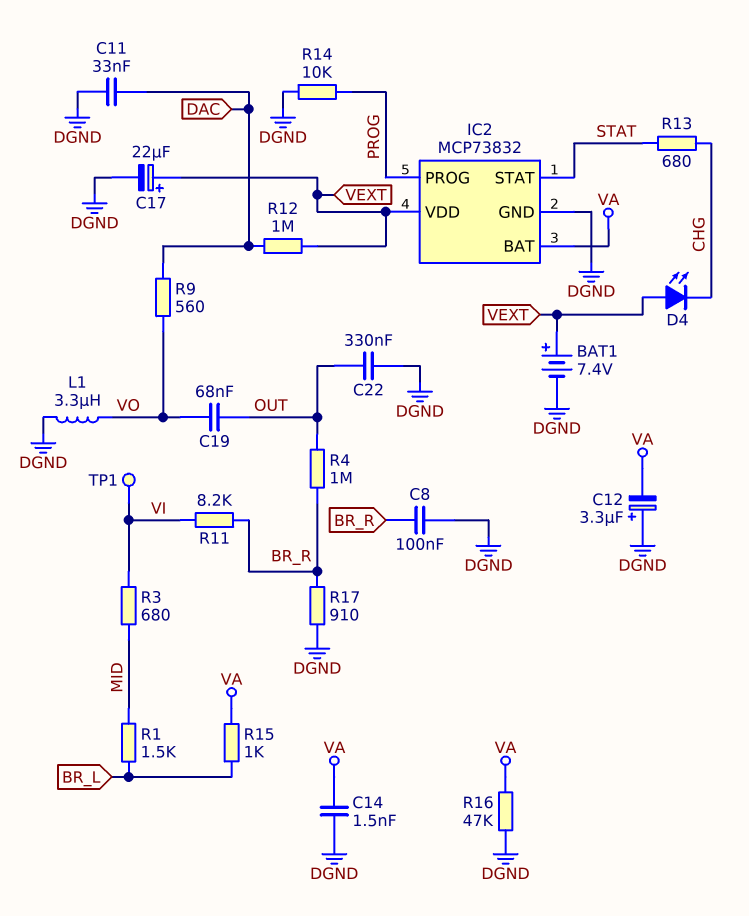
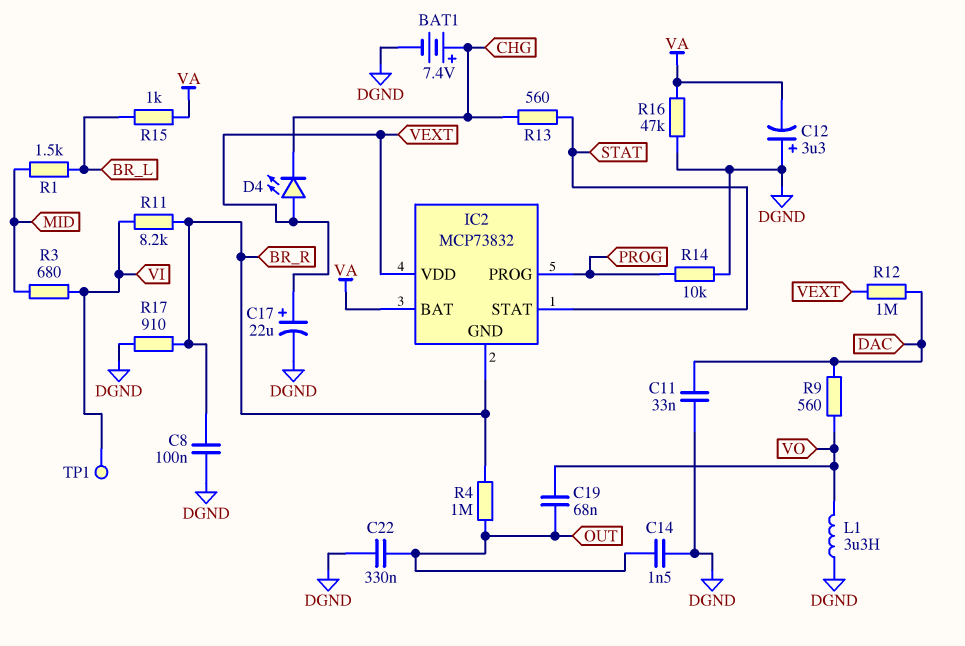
BAT1: 7.4V (plus VEXT, minus DGND) -> 7.4V (plus CHG, minus DGND)
C14: 1.5nF (DGND, VA) -> 1.5nF (DGND, OUT)
IC2 pin GND: DGND -> BR_R
R13: 680 (CHG, STAT) -> 560 (CHG, STAT)

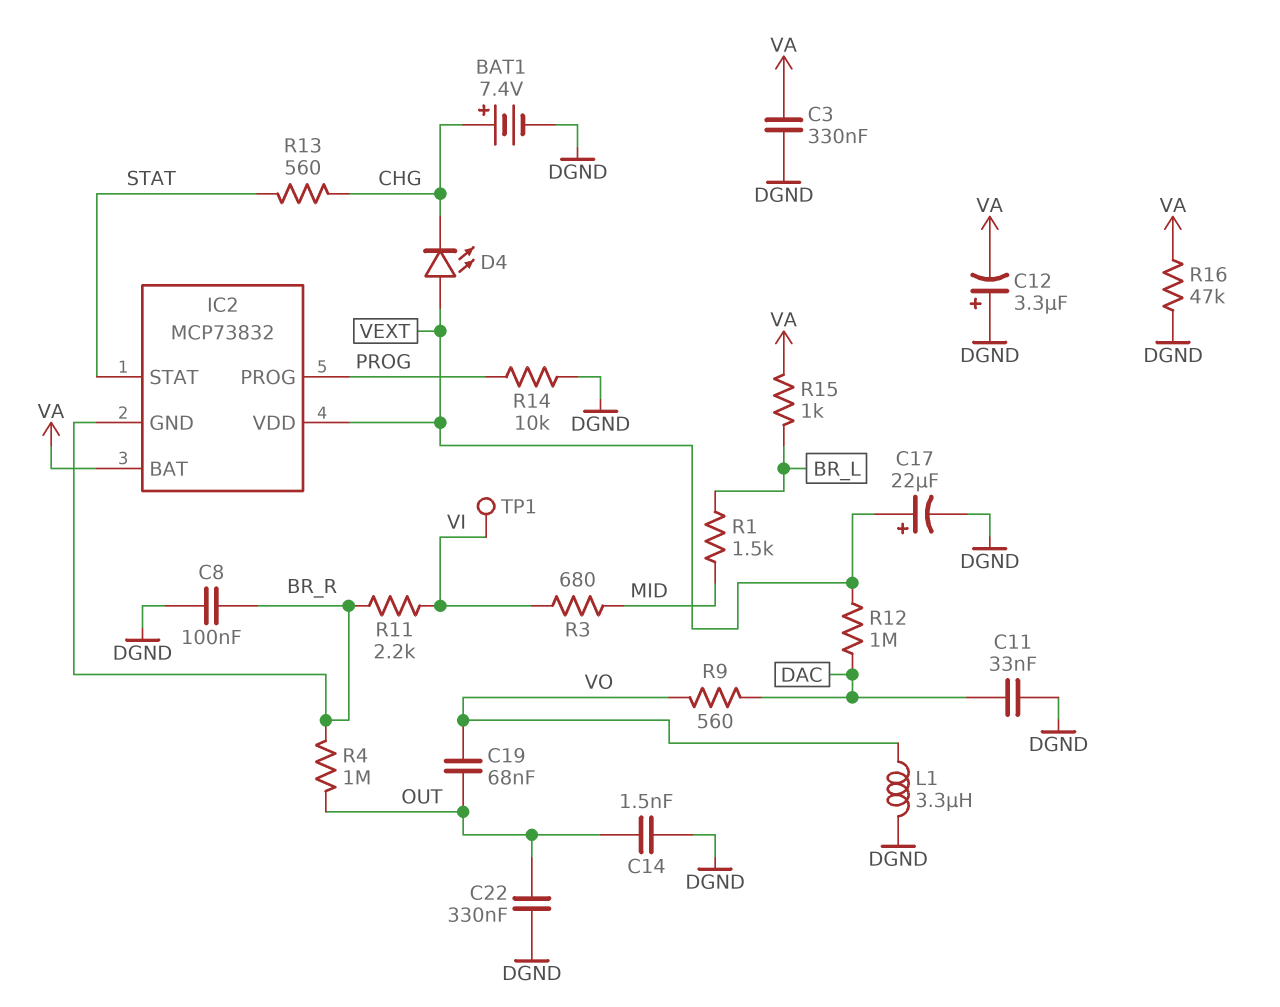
C3: none -> 330nF (DGND, VA)
R11: 8.2k (BR_R, VI) -> 2.2k (BR_R, VI)
R17: 910 (BR_R, DGND) -> none

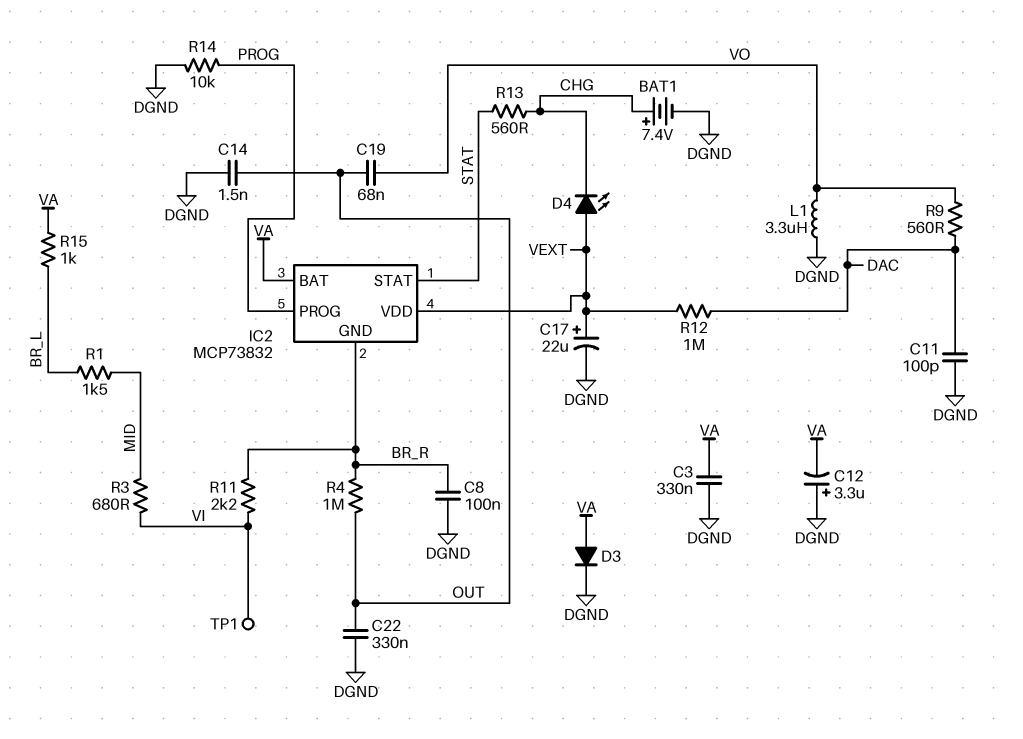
C11: 33nF (DAC, DGND) -> 100pF (DAC, DGND)
D3: none -> diode (A VA, K DGND)
R16: 47k (DGND, VA) -> none

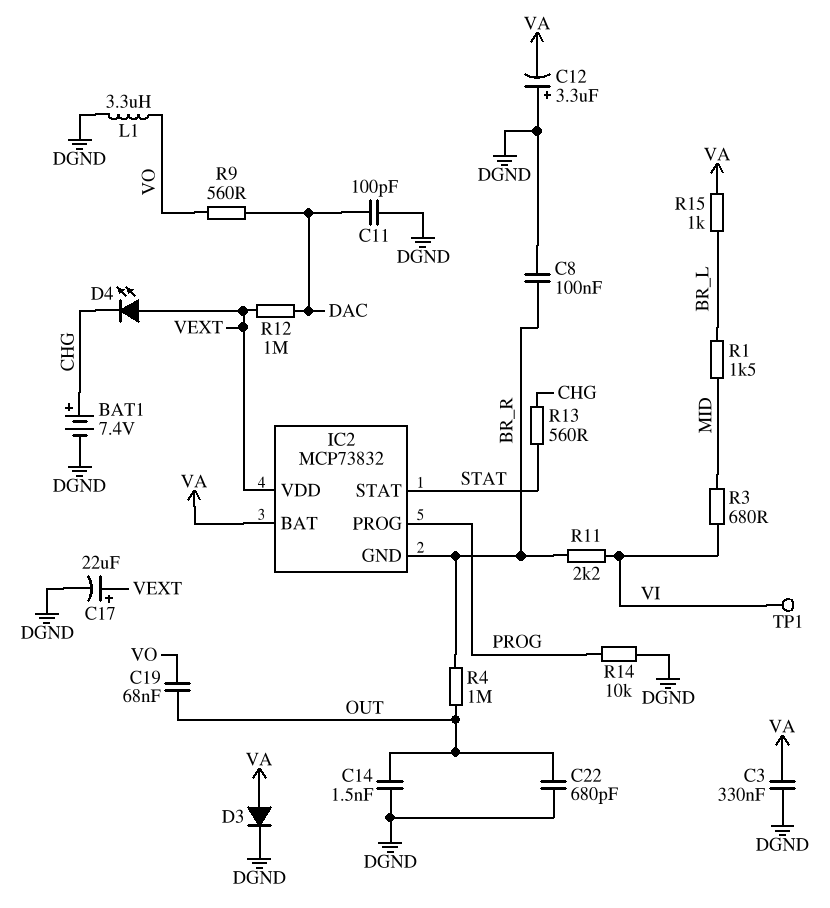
C22: 330nF (DGND, OUT) -> 680pF (DGND, OUT)

